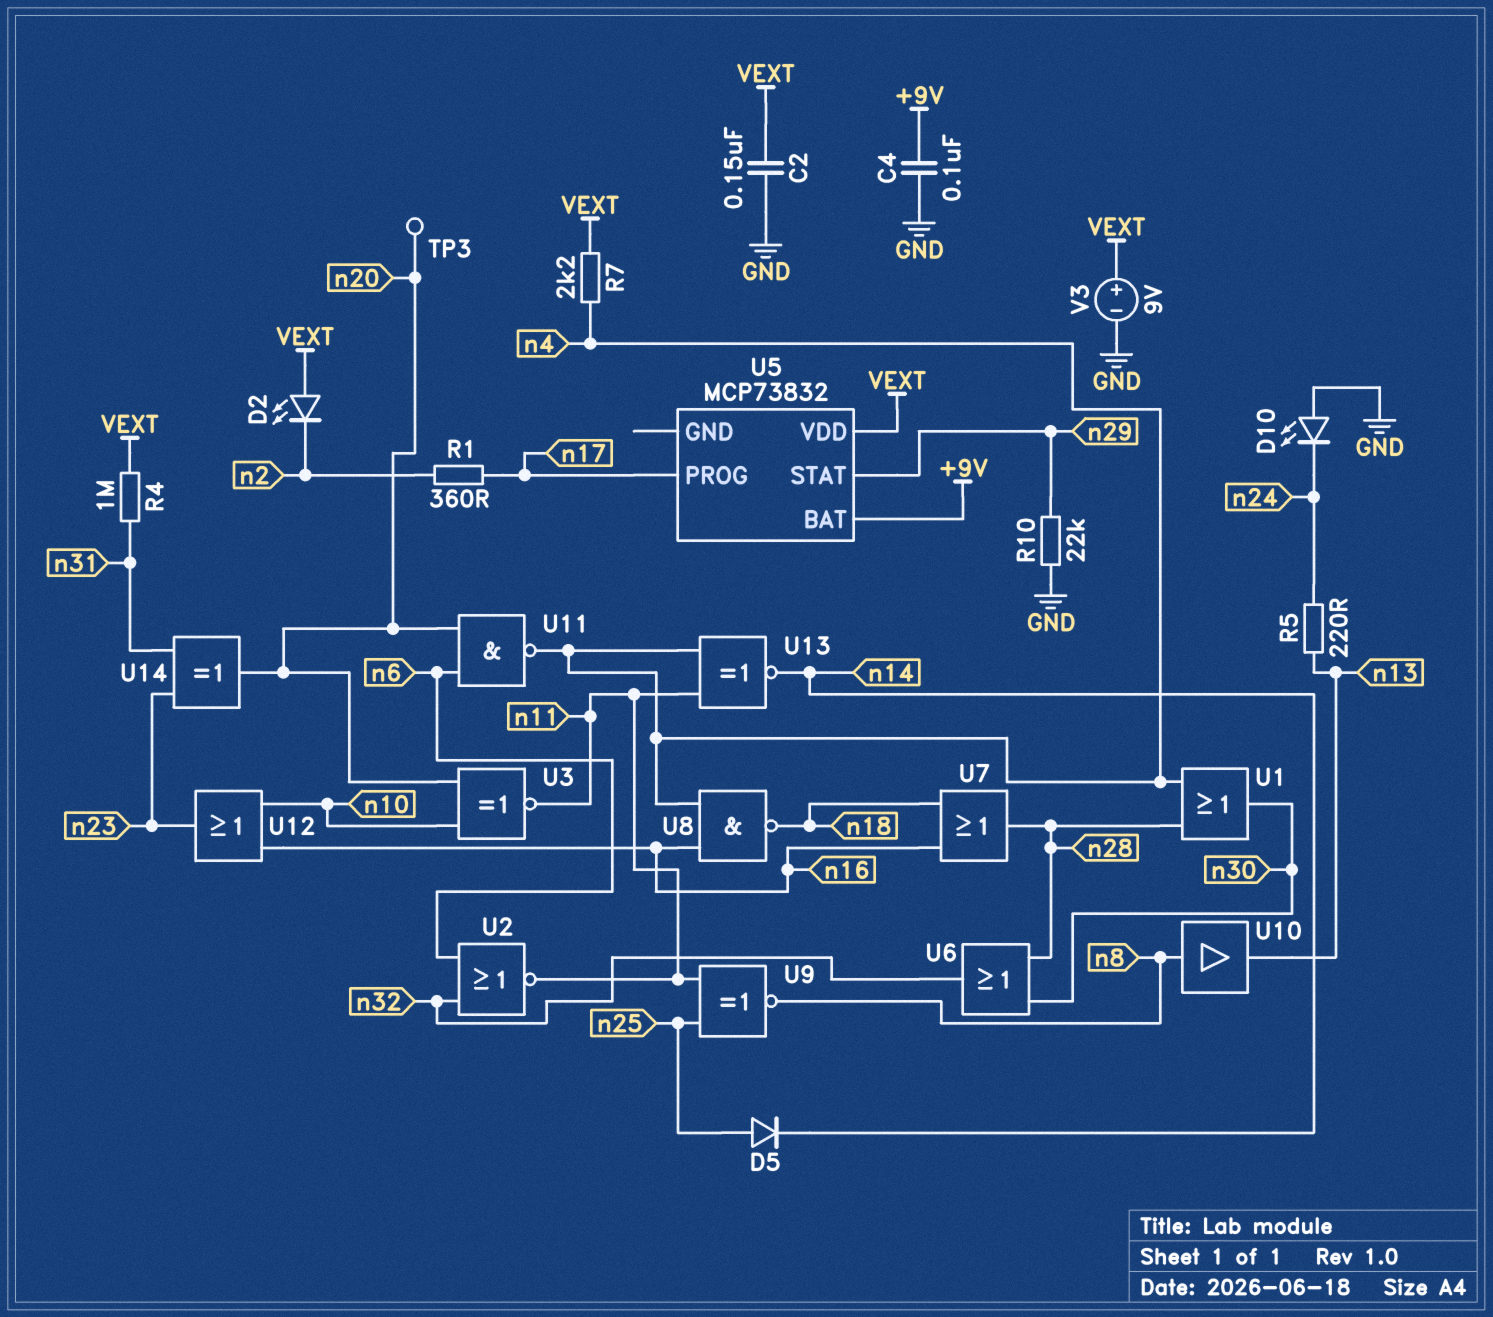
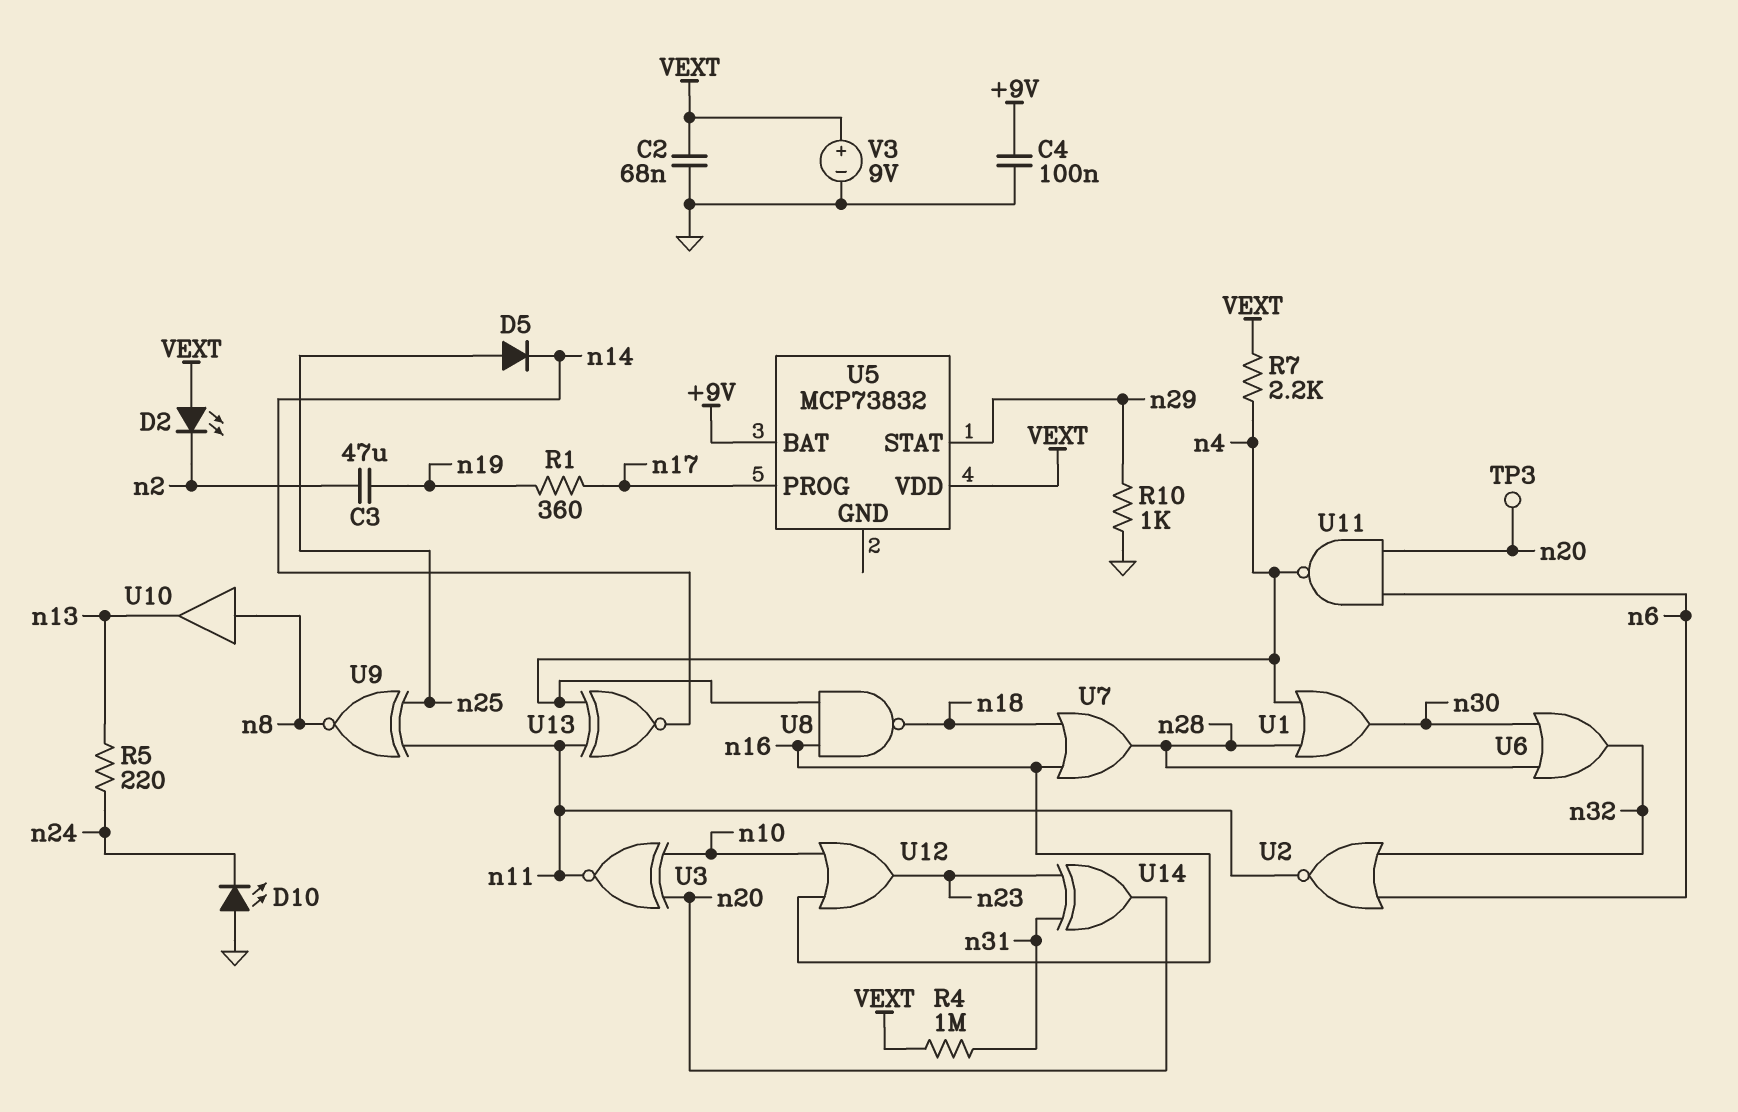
C2: 150nF (GND, VEXT) -> 68nF (GND, VEXT)
C3: none -> 47uF (n2, n19)
R1: 360 (n2, n17) -> 360 (n17, n19)
R10: 22k (GND, n29) -> 1k (GND, n29)

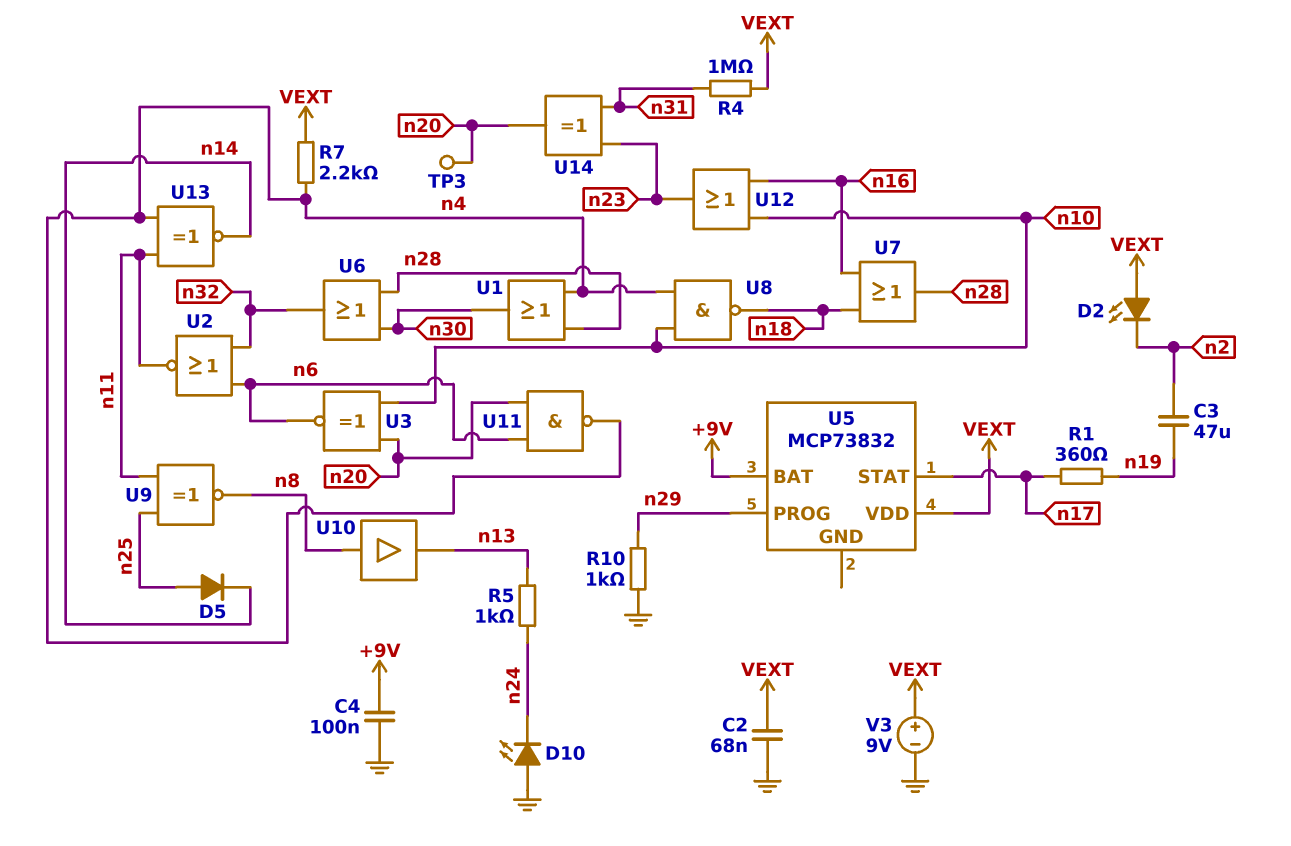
R5: 220 (n13, n24) -> 1k (n13, n24)
U3: XNOR (in n10, in n20, out n11) -> XNOR (in n10, in n20, out n6)
U5 pin PROG: n17 -> n29
U5 pin STAT: n29 -> n17
U8: NAND (in n4, in n16, out n18) -> NAND (in n4, in n10, out n18)

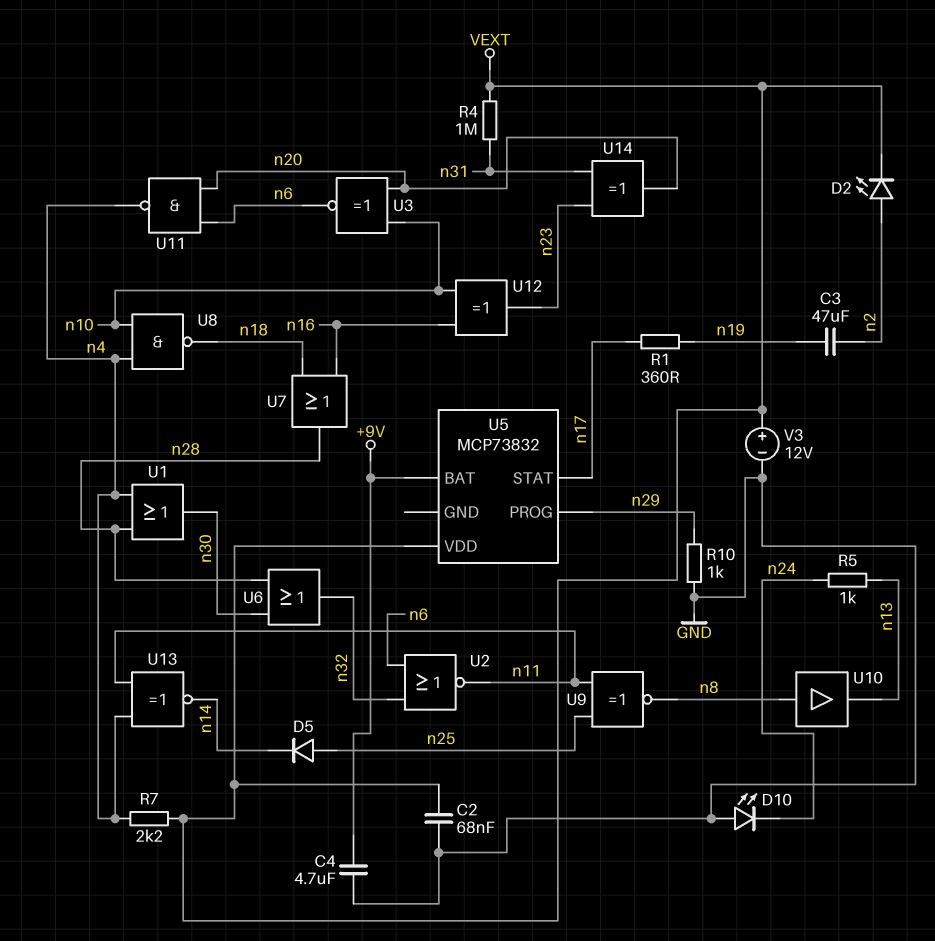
C4: 100nF (+9V, GND) -> 4.7uF (+9V, GND)
D2: LED (A VEXT, K n2) -> LED (A n2, K VEXT)
TP3: test point (n20) -> none
U12: OR (in n10, in n16, out n23) -> XOR (in n10, in n16, out n23)
V3: 9V (plus VEXT, minus GND) -> 12V (plus VEXT, minus GND)

